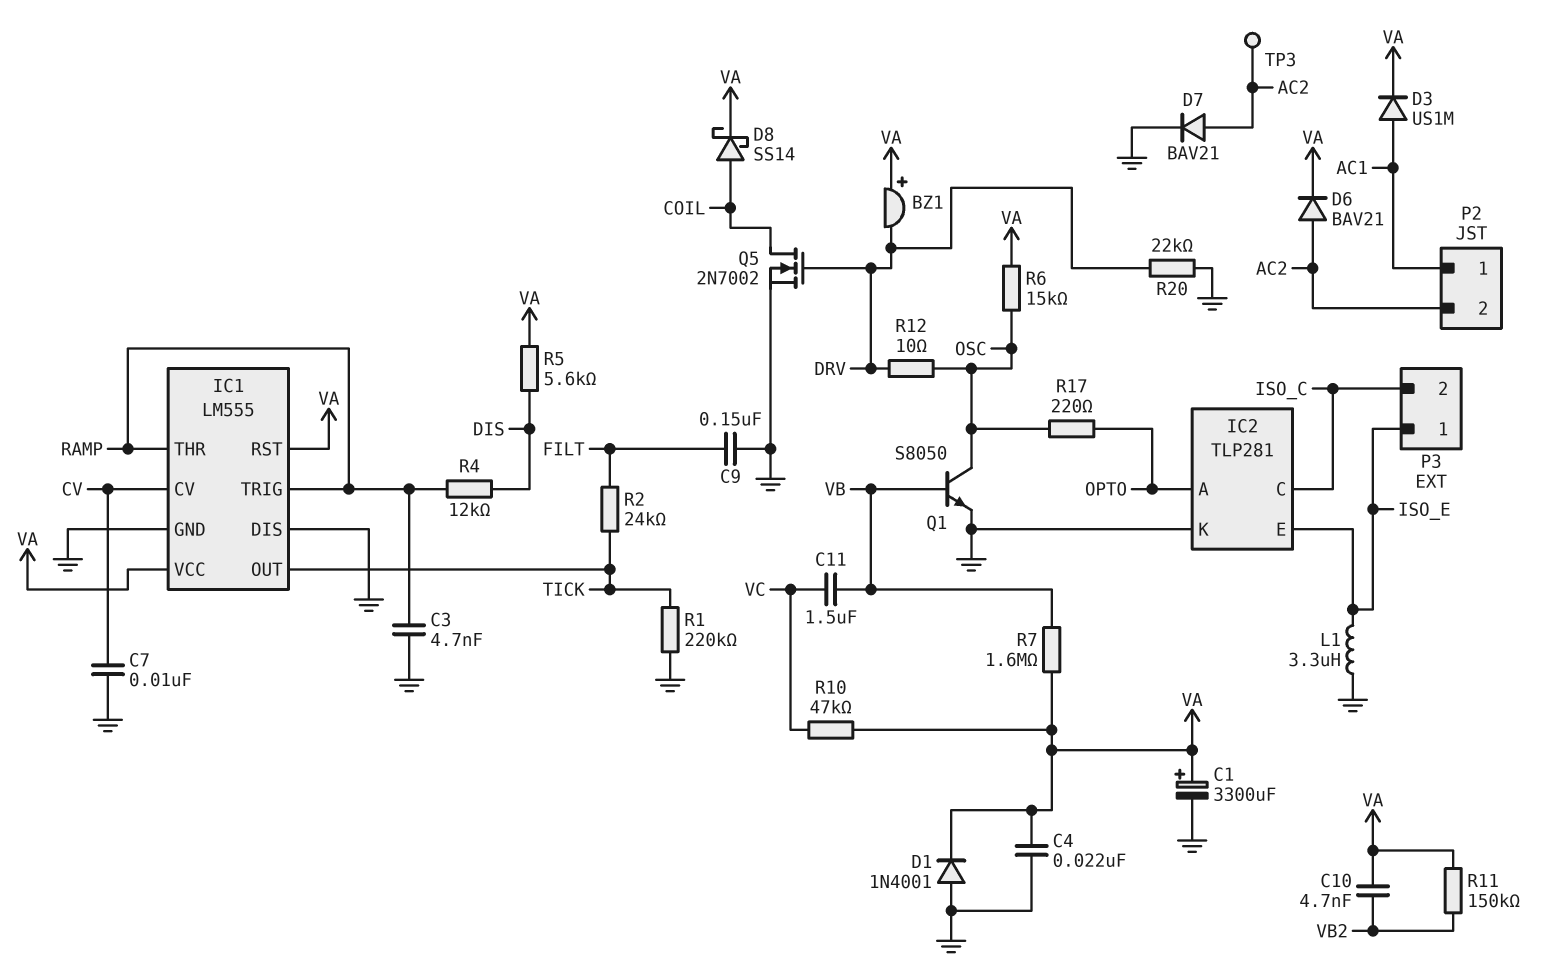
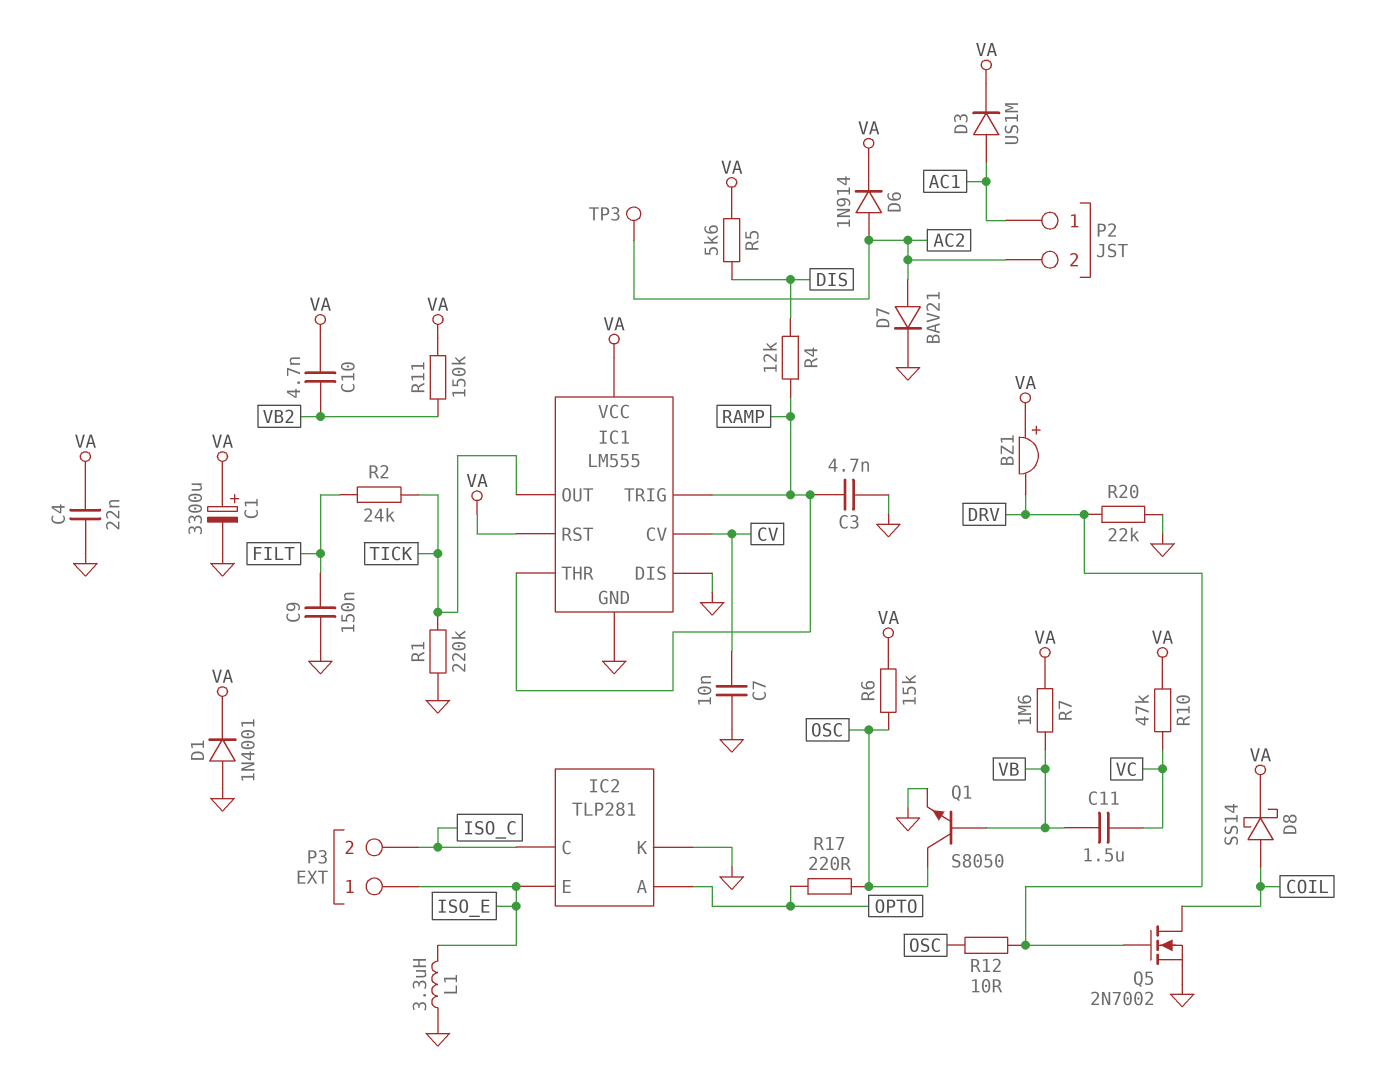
D6: diode BAV21 (A AC2, K VA) -> diode 1N914 (A AC2, K VA)

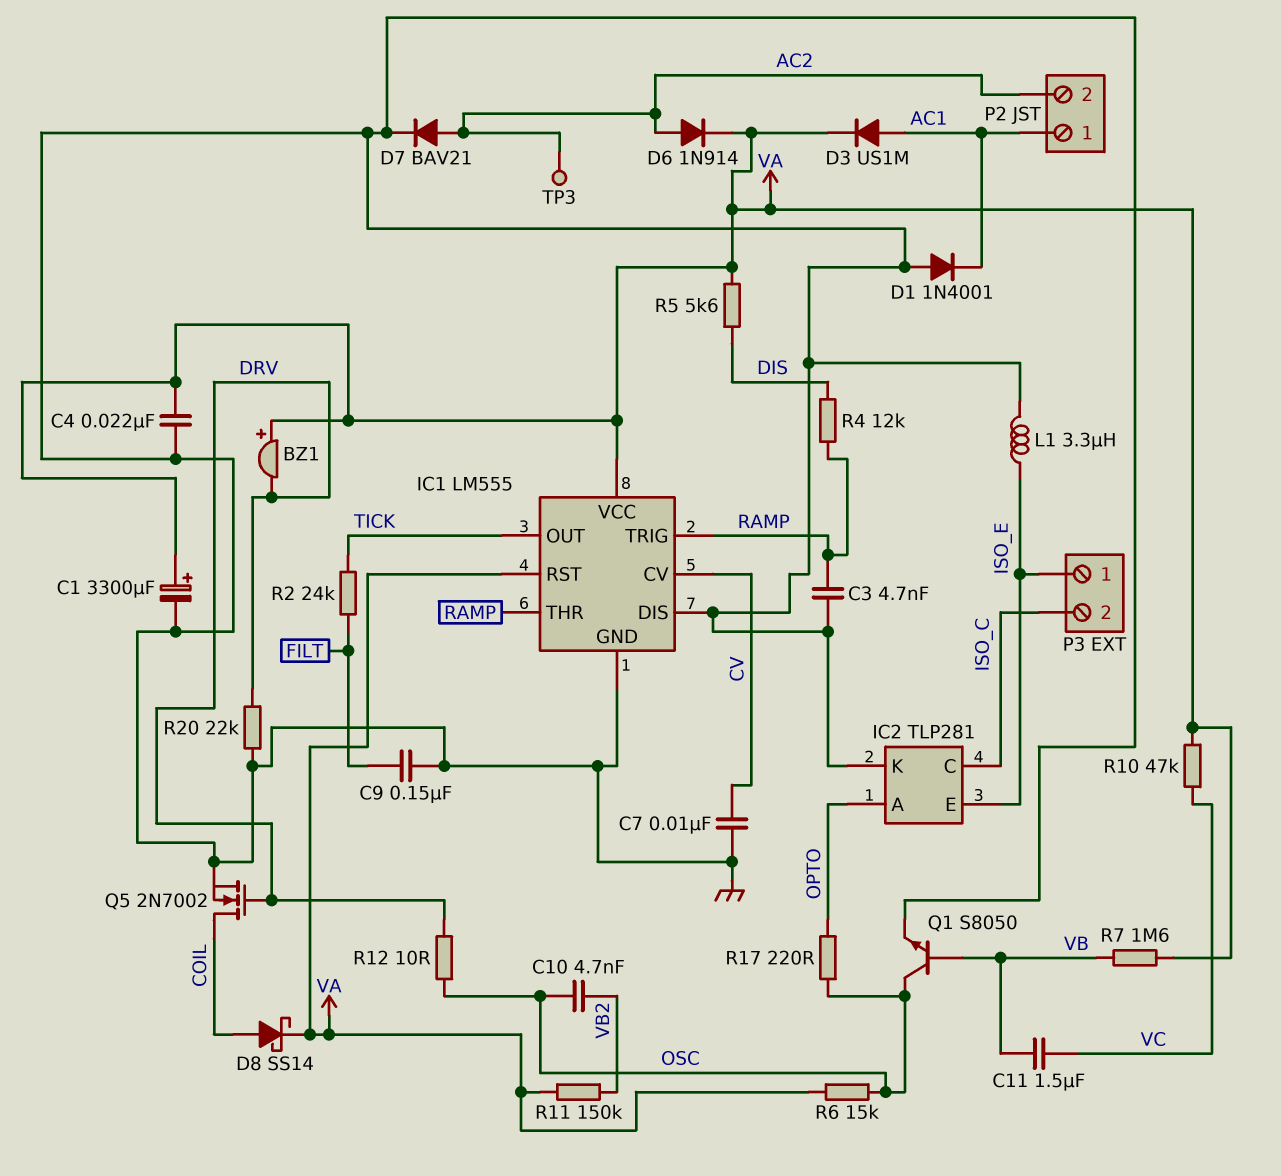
C10: 4.7nF (VA, VB2) -> 4.7nF (OSC, VB2)
D1: diode 1N4001 (A GND, K VA) -> diode 1N4001 (A GND, K AC1)
R1: 220k (GND, TICK) -> none

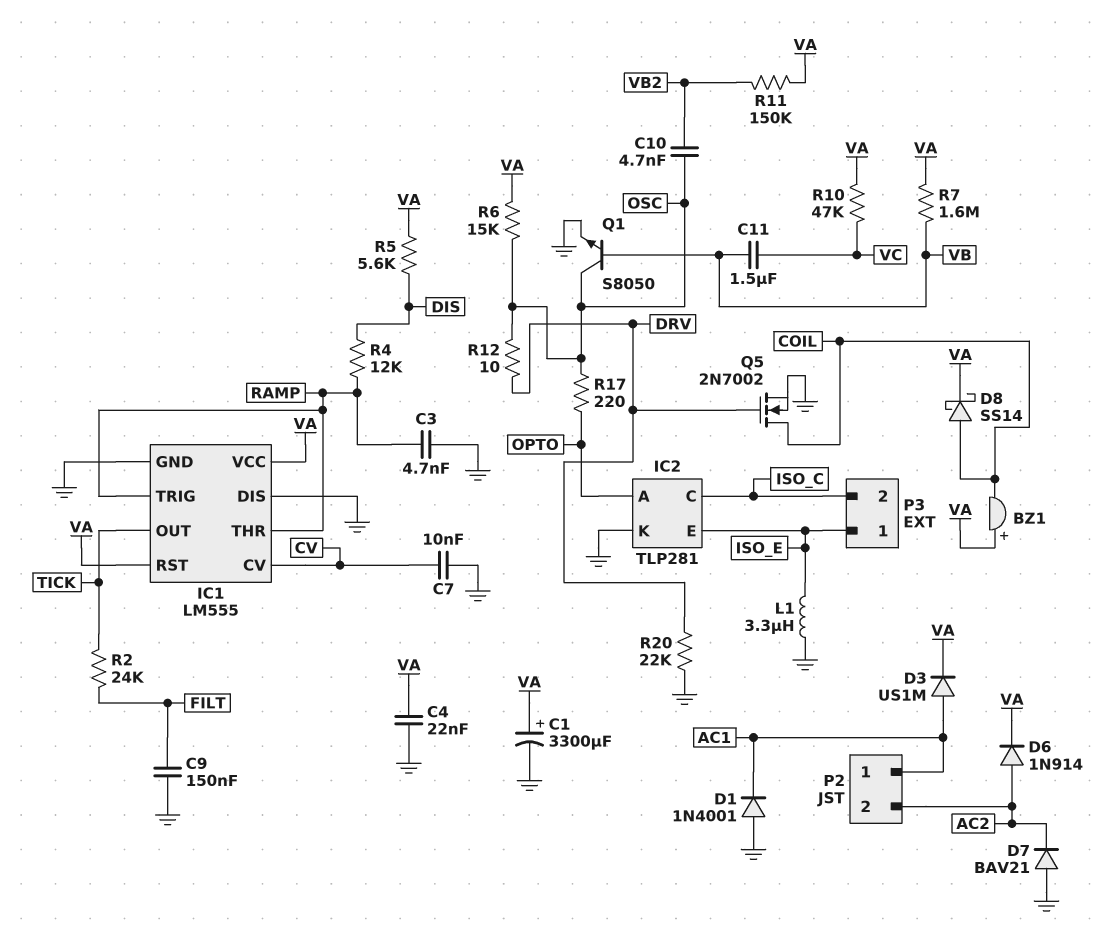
BZ1: buzzer (plus VA, minus DRV) -> buzzer (plus VA, minus COIL)
D7: diode BAV21 (A AC2, K GND) -> diode BAV21 (A GND, K AC2)
TP3: test point (AC2) -> none

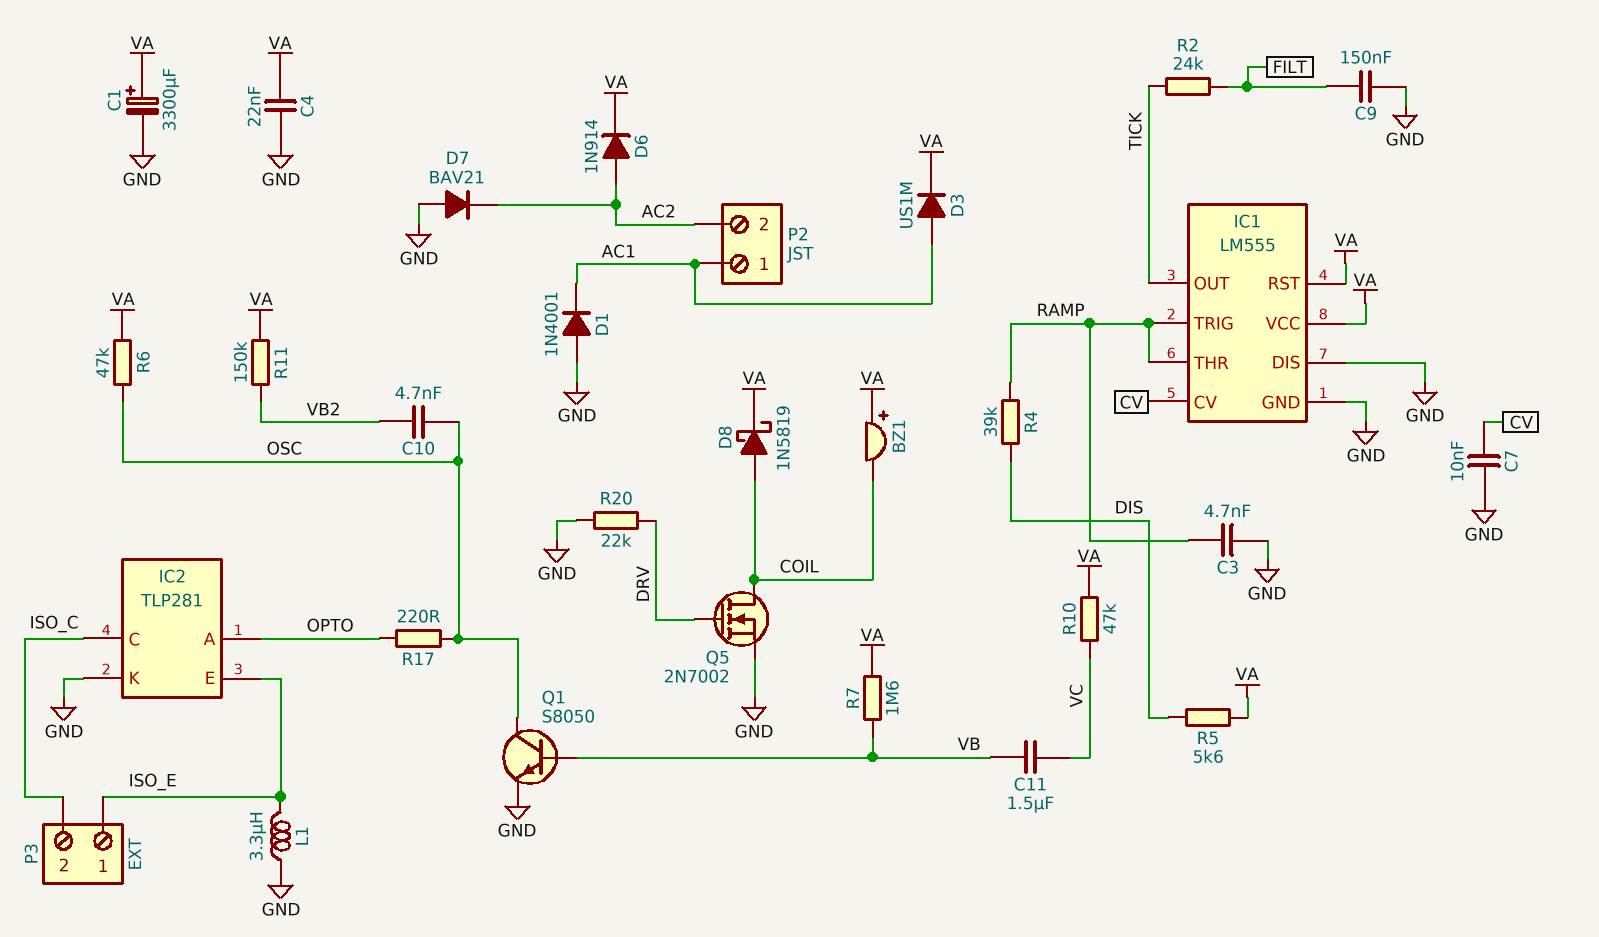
D8: schottky SS14 (A COIL, K VA) -> schottky 1N5819 (A COIL, K VA)
R4: 12k (DIS, RAMP) -> 39k (DIS, RAMP)
R6: 15k (OSC, VA) -> 47k (OSC, VA)
R12: 10 (DRV, OSC) -> none

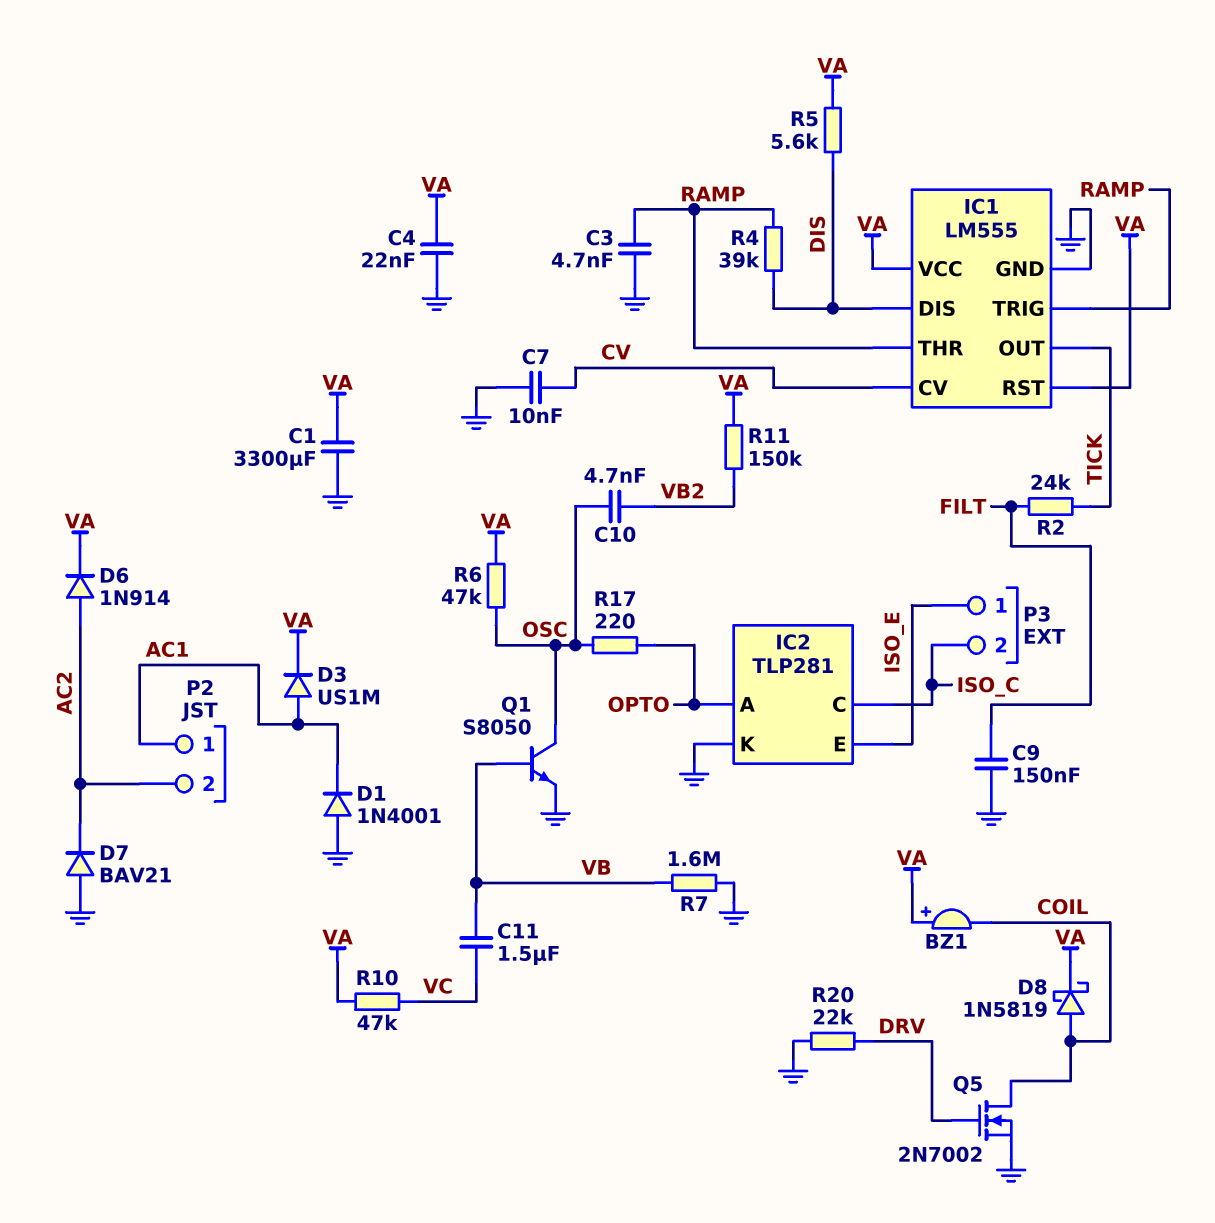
C1: 3300uF (plus VA, minus GND) -> 3300uF (GND, VA)
IC1 pin DIS: GND -> DIS
L1: 3.3uH (GND, ISO_E) -> none
R7: 1.6M (VA, VB) -> 1.6M (GND, VB)

